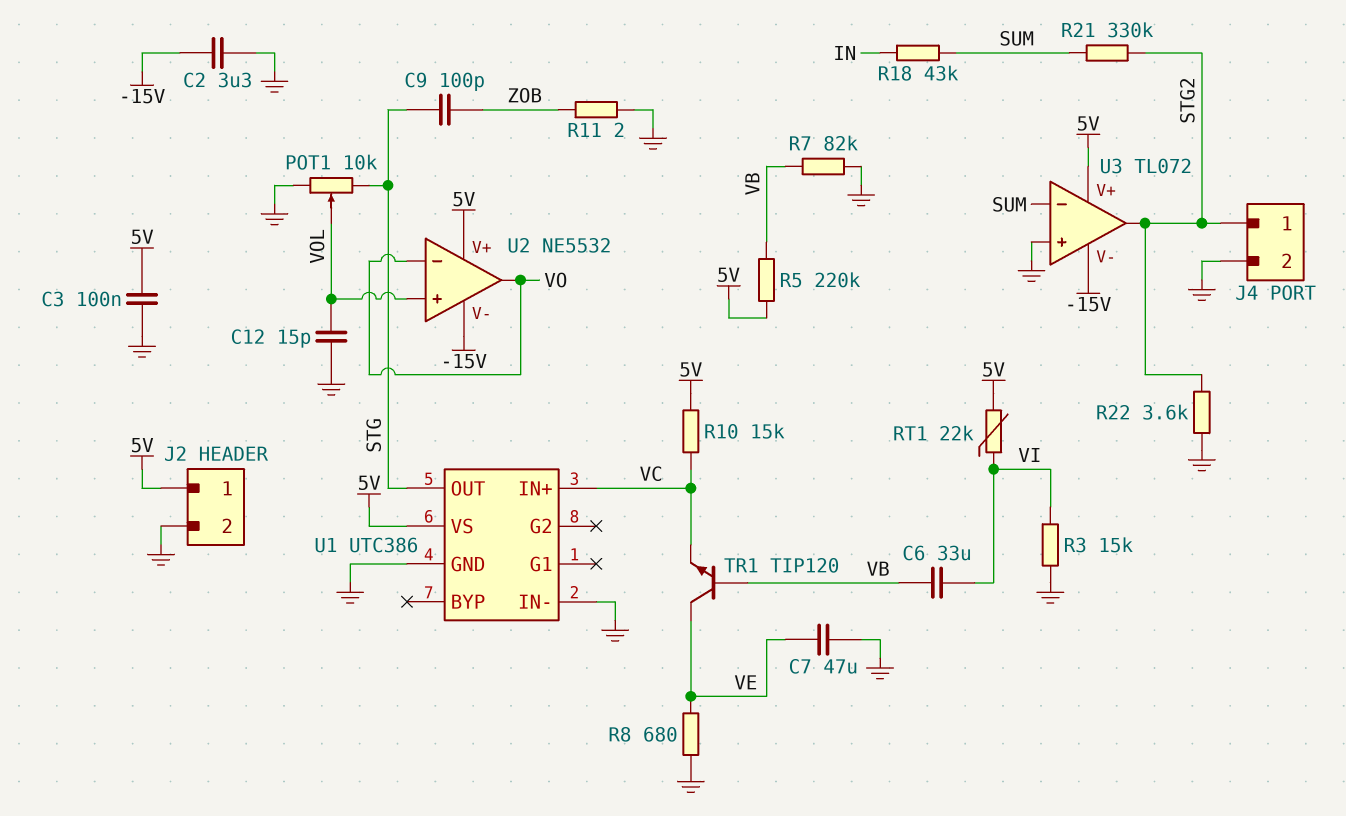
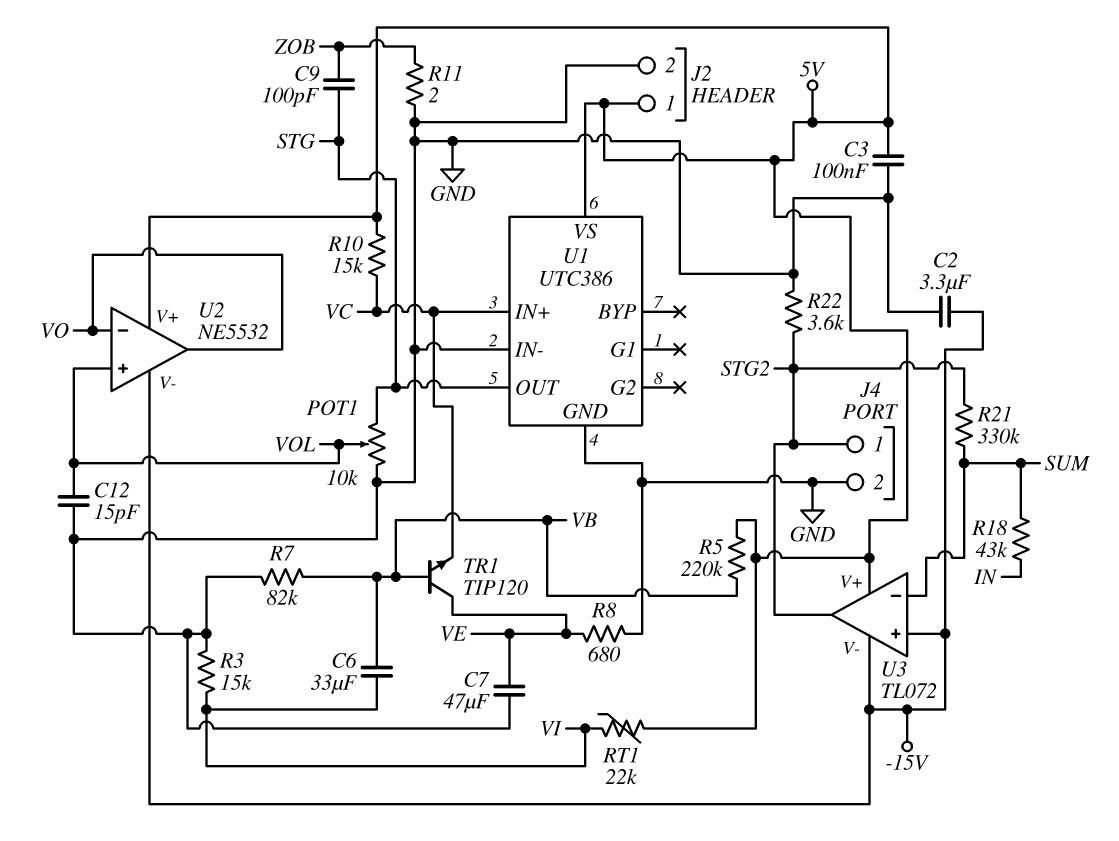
U3 pin in+: GND -> -15V

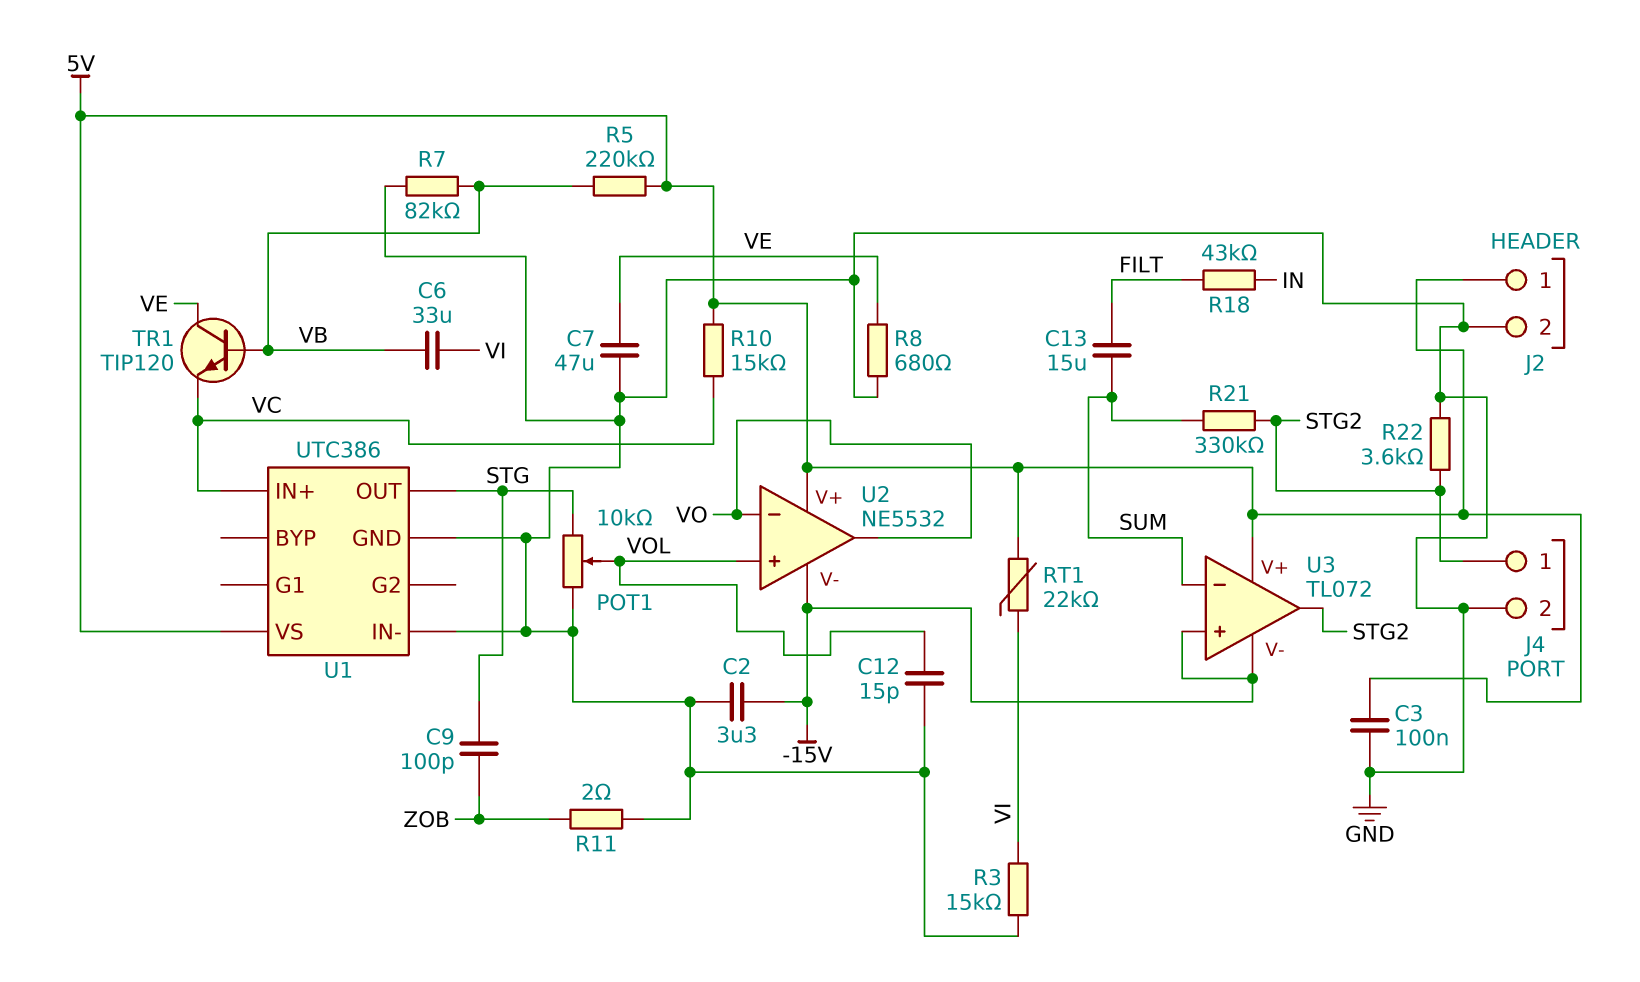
C13: none -> 15uF (FILT, SUM)
R18: 43k (IN, SUM) -> 43k (FILT, IN)

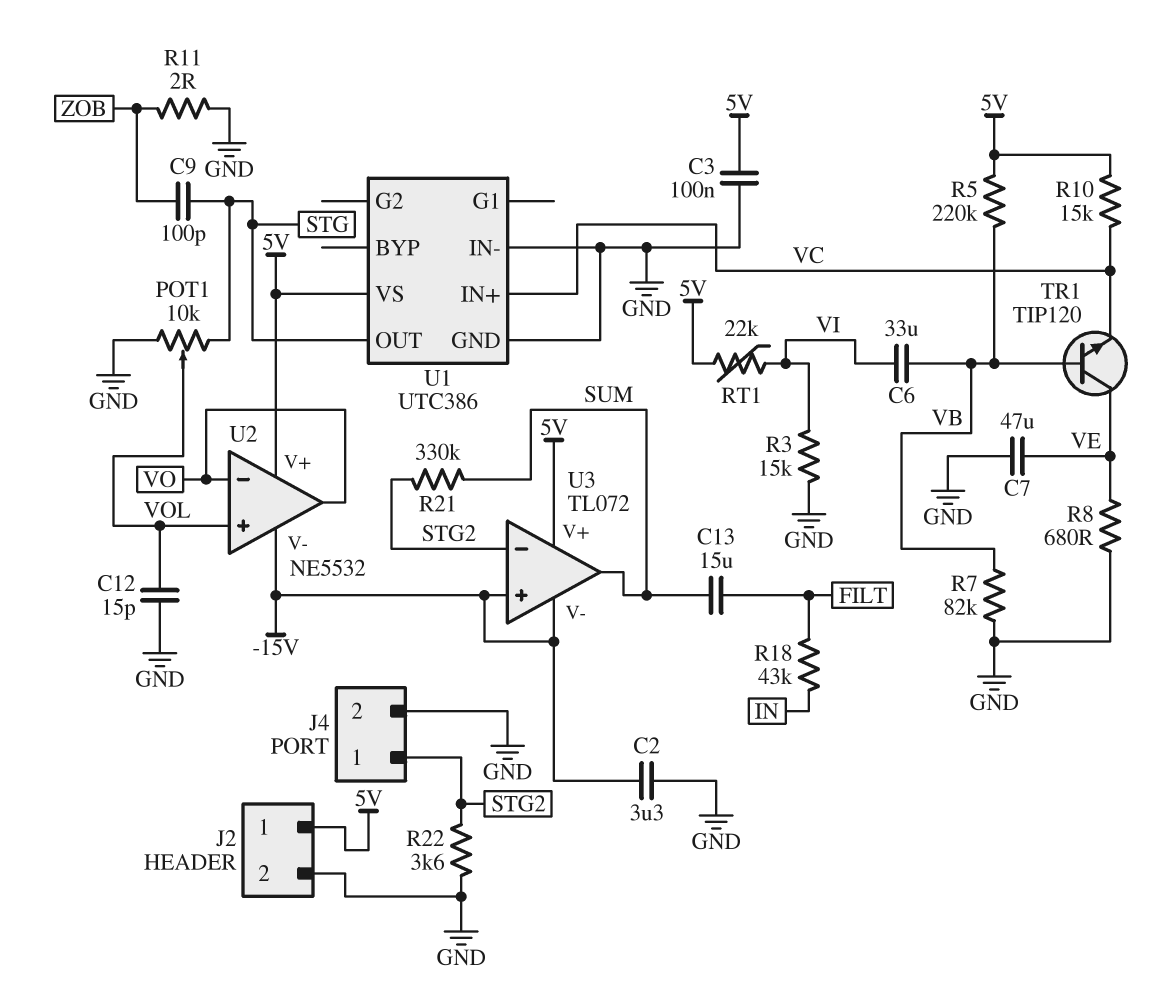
U3 pin in-: SUM -> STG2
U3 pin out: STG2 -> SUM

